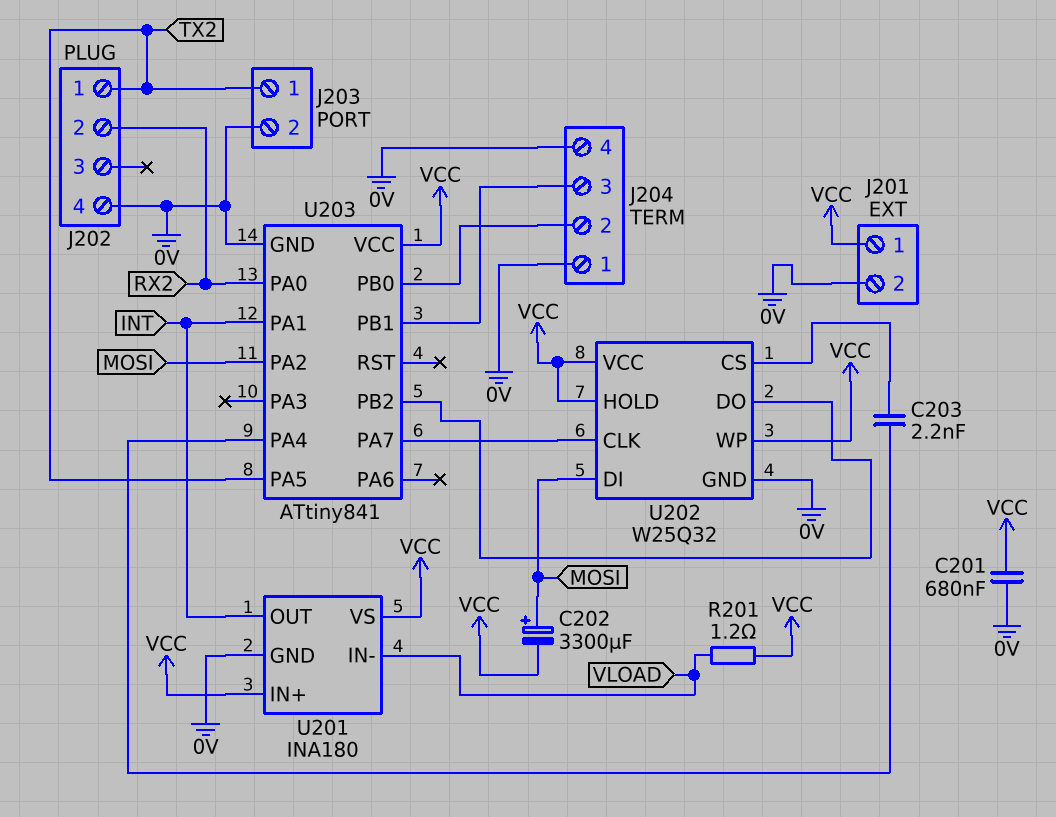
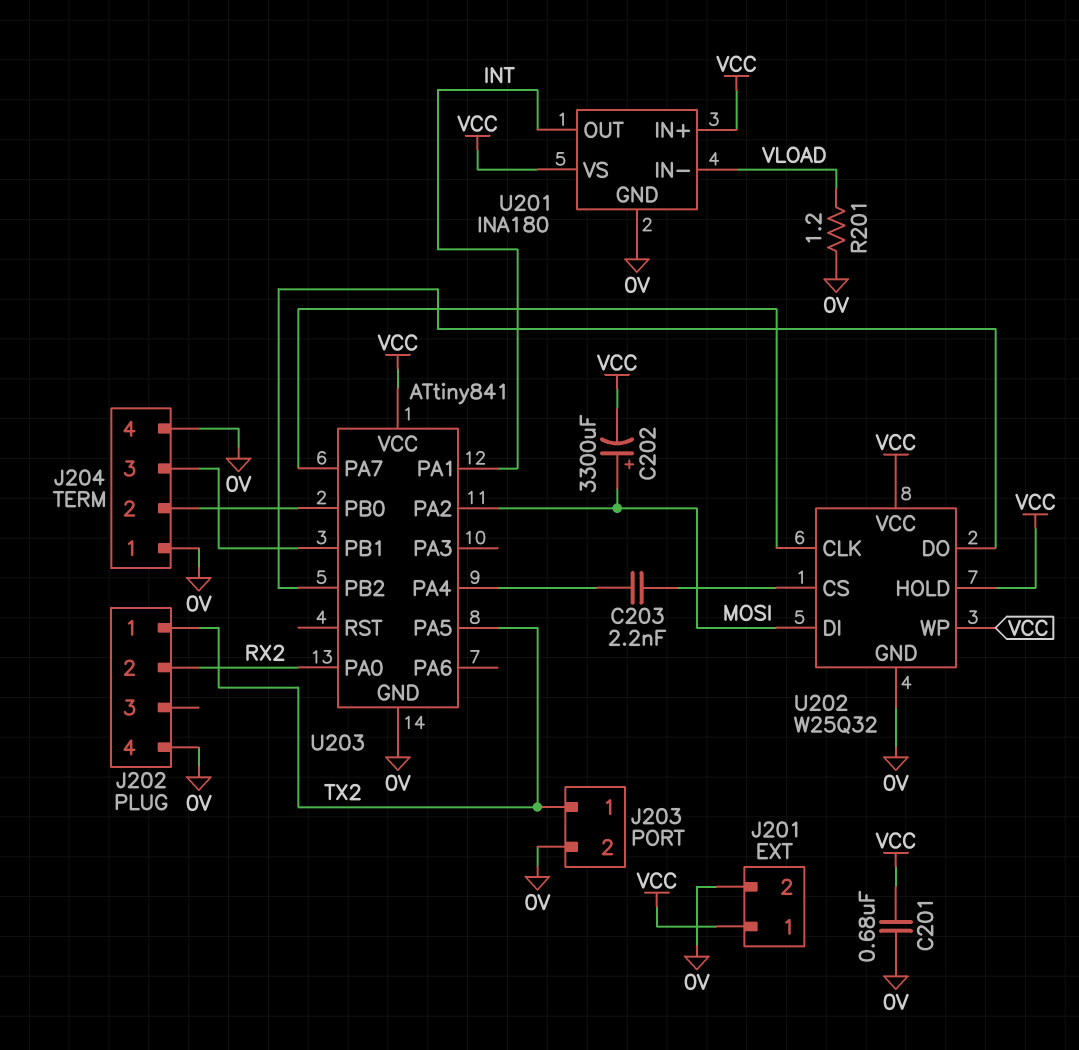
R201: 1.2 (VCC, VLOAD) -> 1.2 (0V, VLOAD)

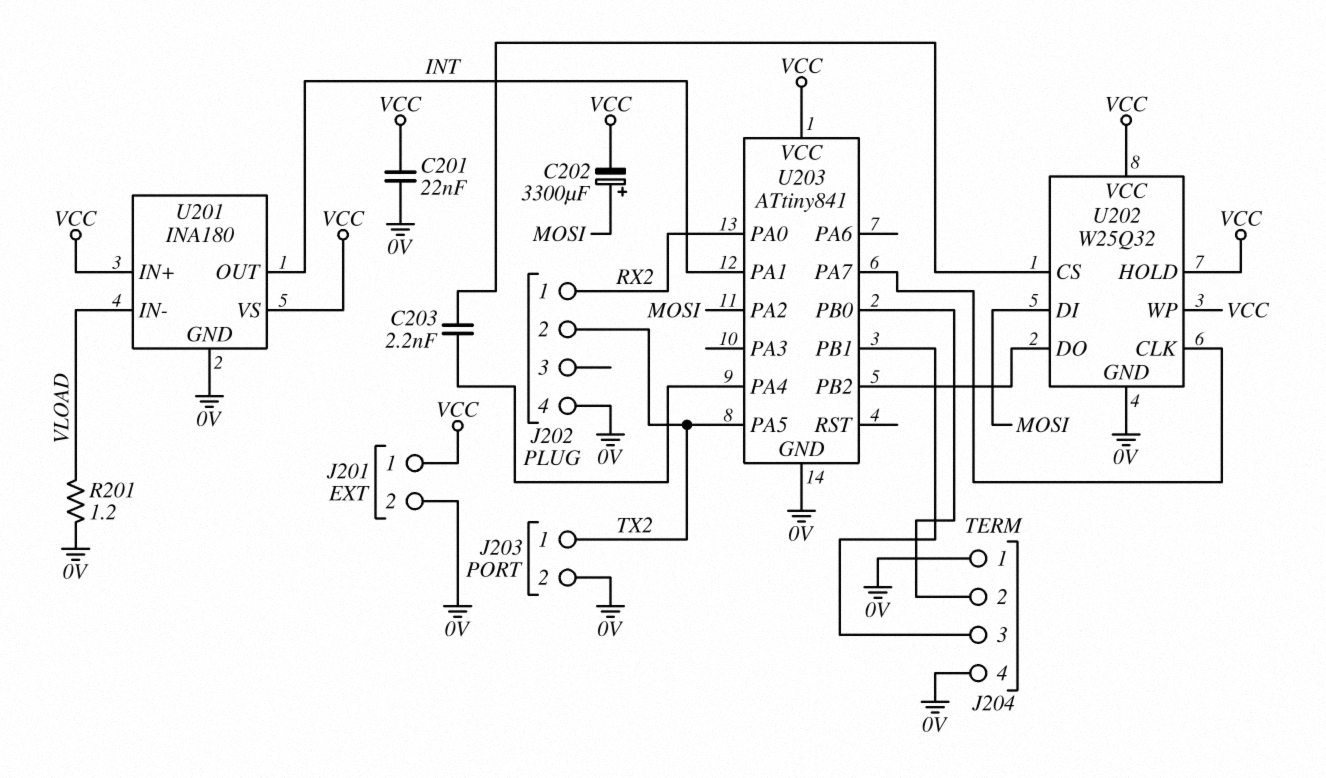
C201: 680nF (0V, VCC) -> 22nF (0V, VCC)
J202 pin 1: TX2 -> RX2
J202 pin 2: RX2 -> TX2

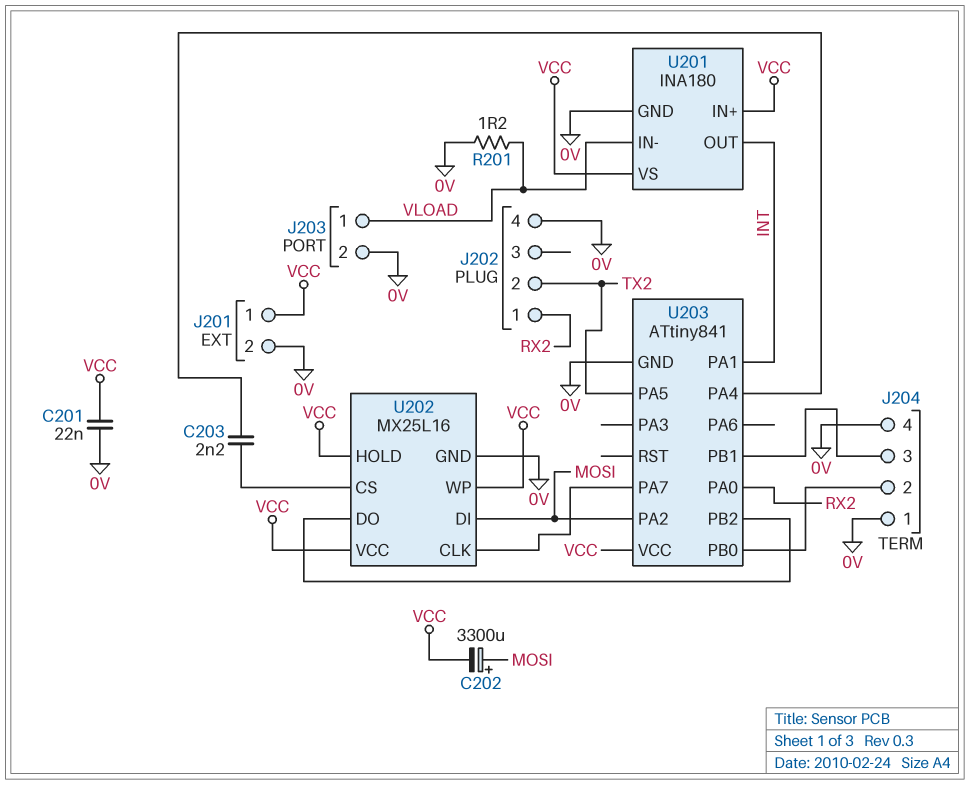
J203 pin 1: TX2 -> VLOAD
U202: W25Q32 -> MX25L16

